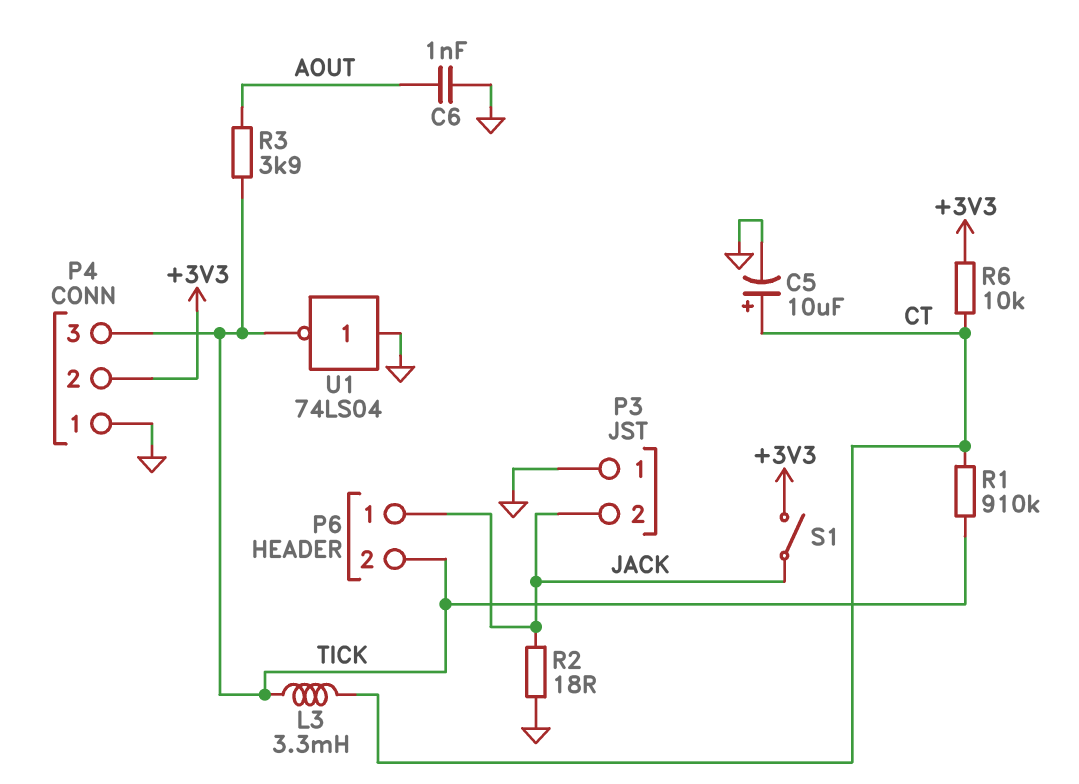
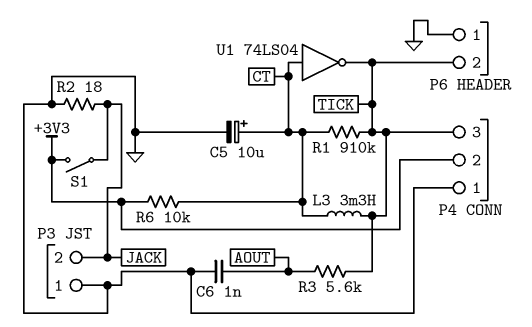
P6 pin 1: JACK -> GND
R3: 3.9k (AOUT, TICK) -> 5.6k (AOUT, TICK)
U1: NOT 74LS04 (in GND, out TICK) -> NOT 74LS04 (in CT, out TICK)

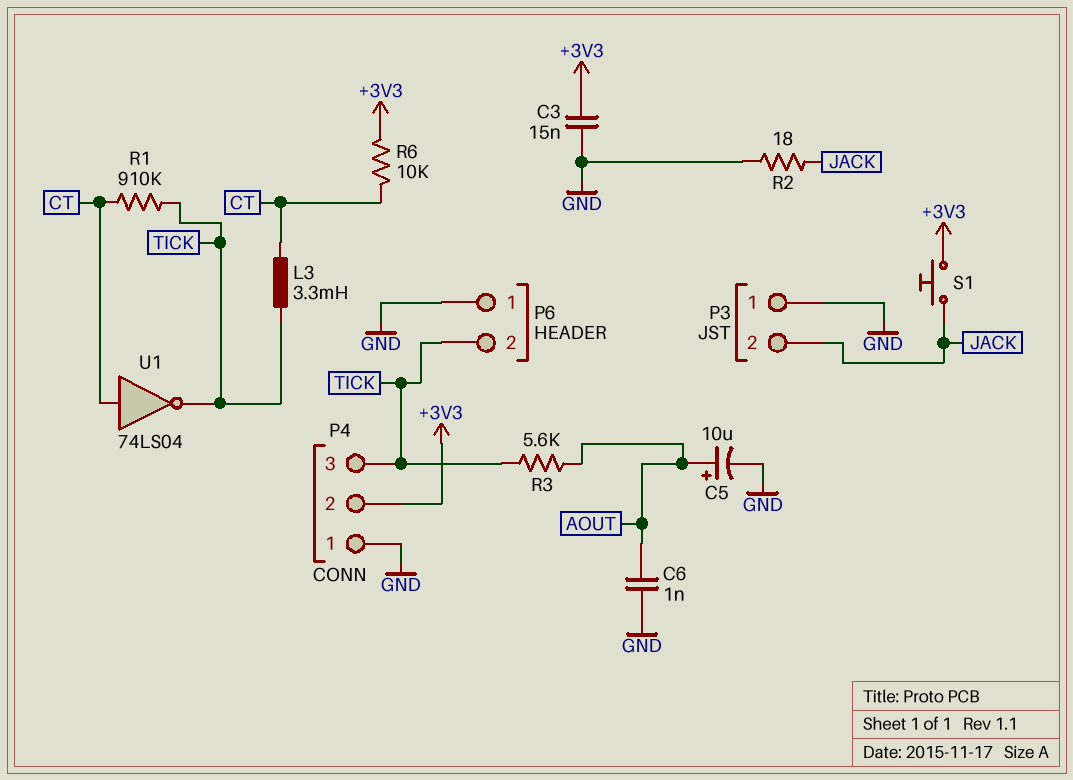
C3: none -> 15nF (+3V3, GND)
C5: 10uF (plus CT, minus GND) -> 10uF (plus AOUT, minus GND)
S1: switch (+3V3, JACK) -> button (+3V3, JACK)

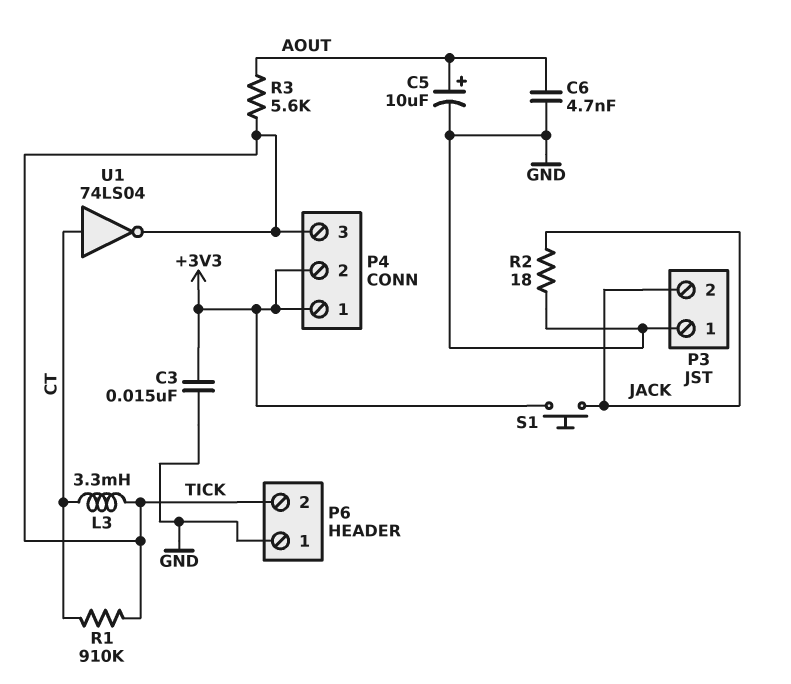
C6: 1nF (AOUT, GND) -> 4.7nF (AOUT, GND)
P4 pin 1: GND -> +3V3
R6: 10k (+3V3, CT) -> none

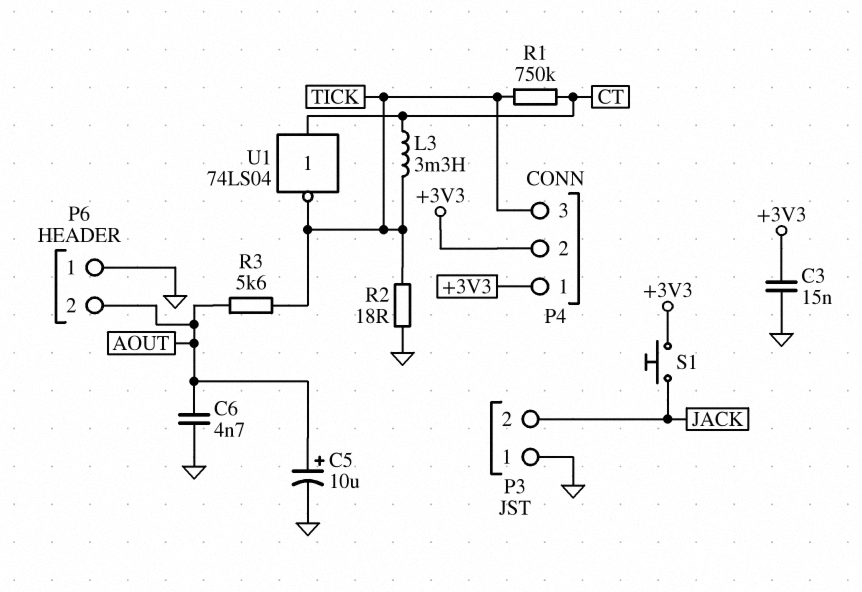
P6 pin 2: TICK -> AOUT
R1: 910k (CT, TICK) -> 750k (CT, TICK)
R2: 18 (GND, JACK) -> 18 (GND, TICK)

